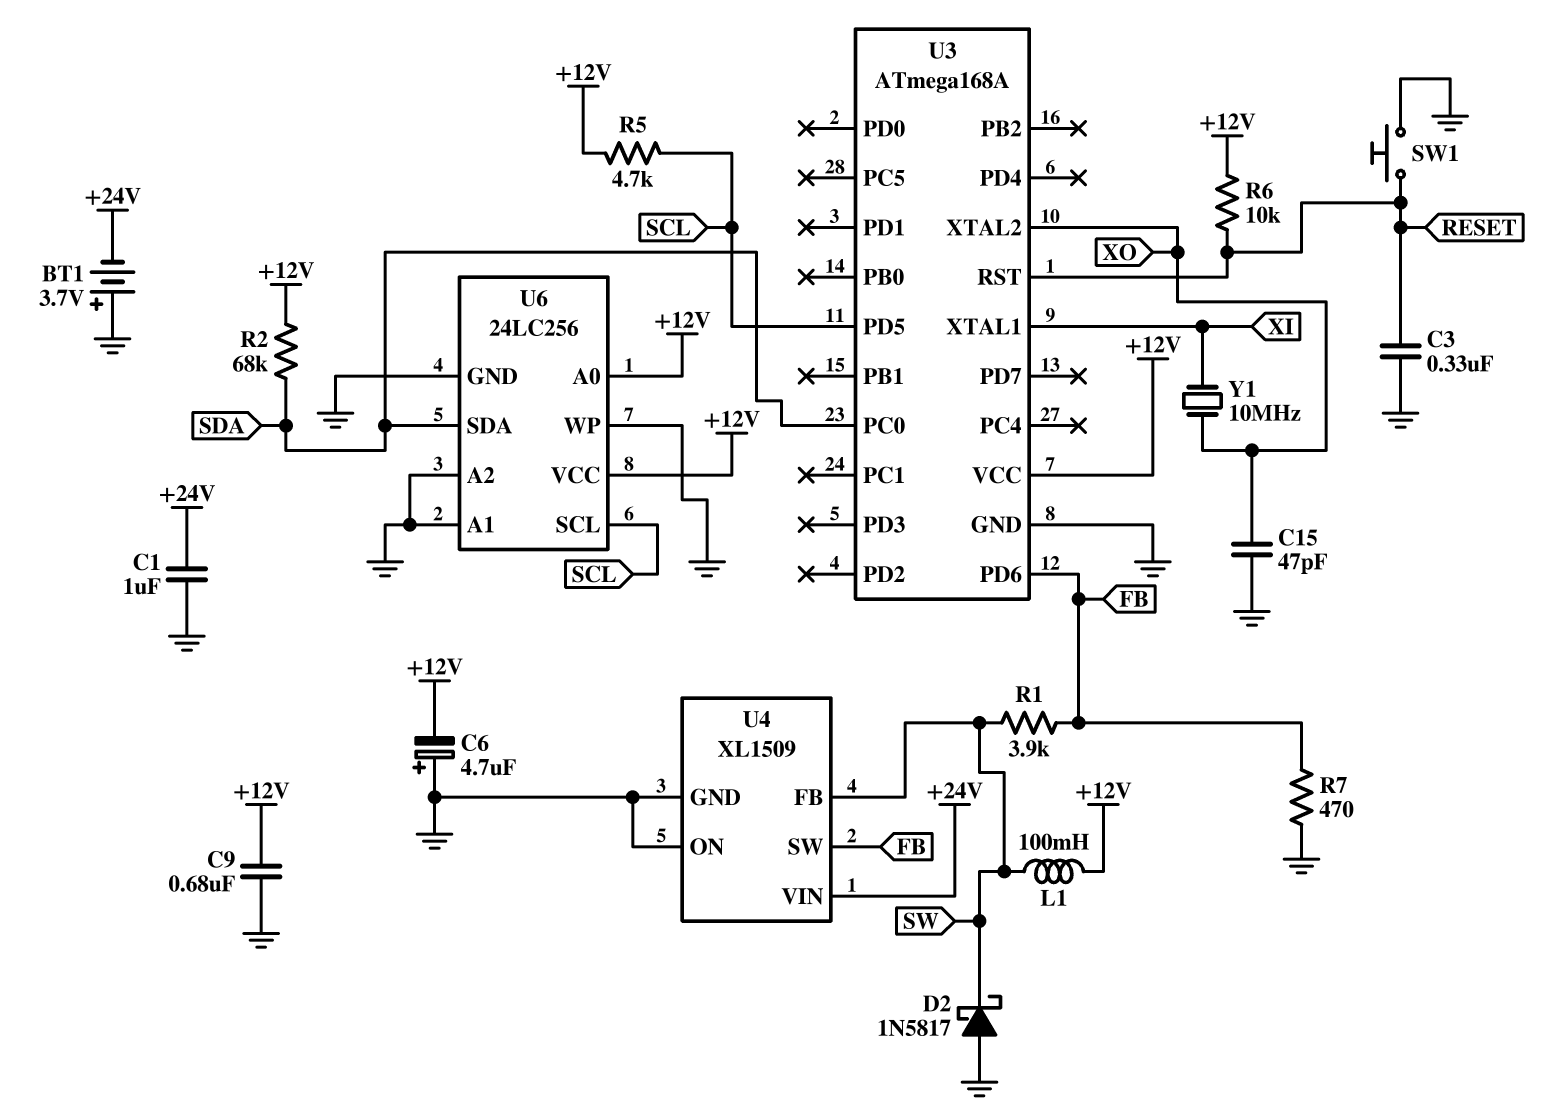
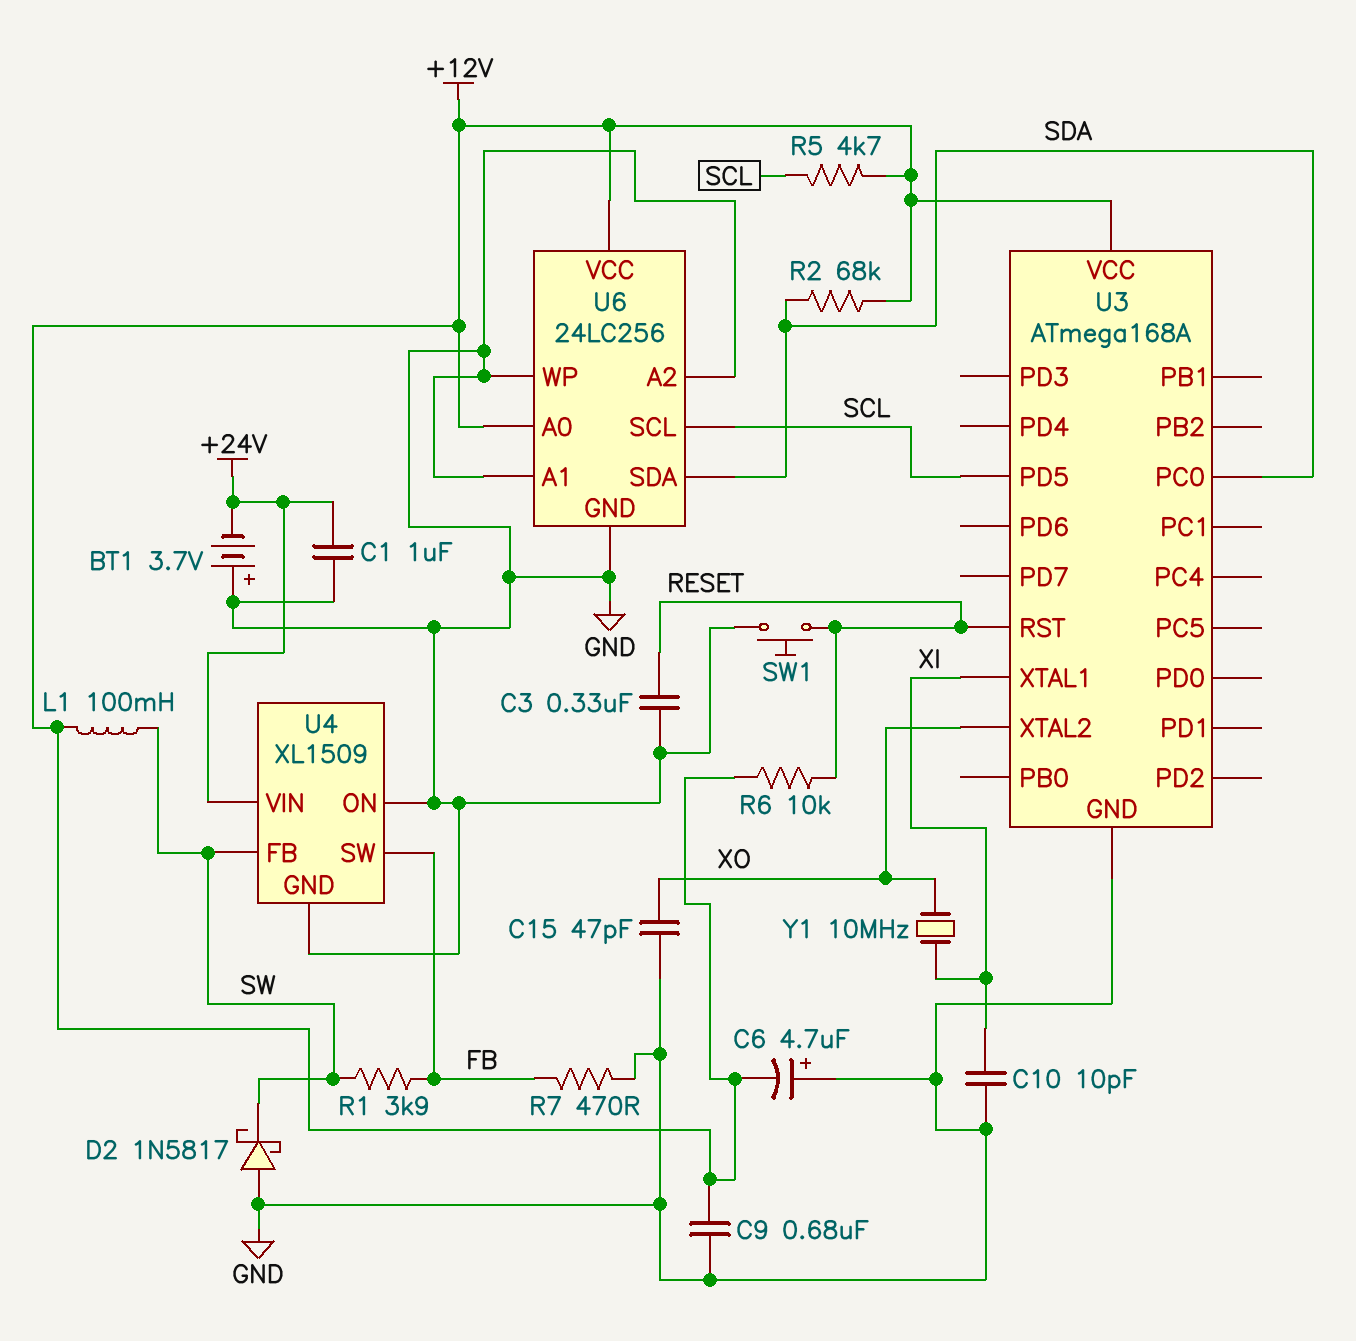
C10: none -> 10pF (GND, XI)
U3 pin PD6: FB -> none

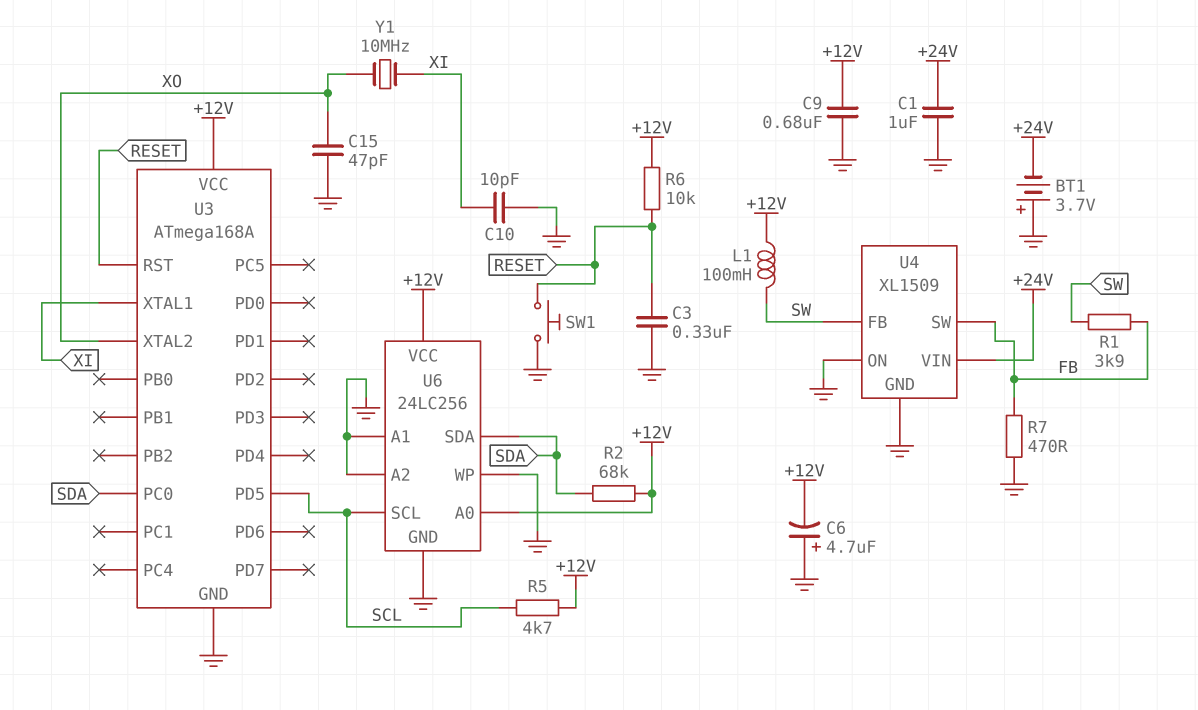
D2: schottky 1N5817 (A GND, K SW) -> none

